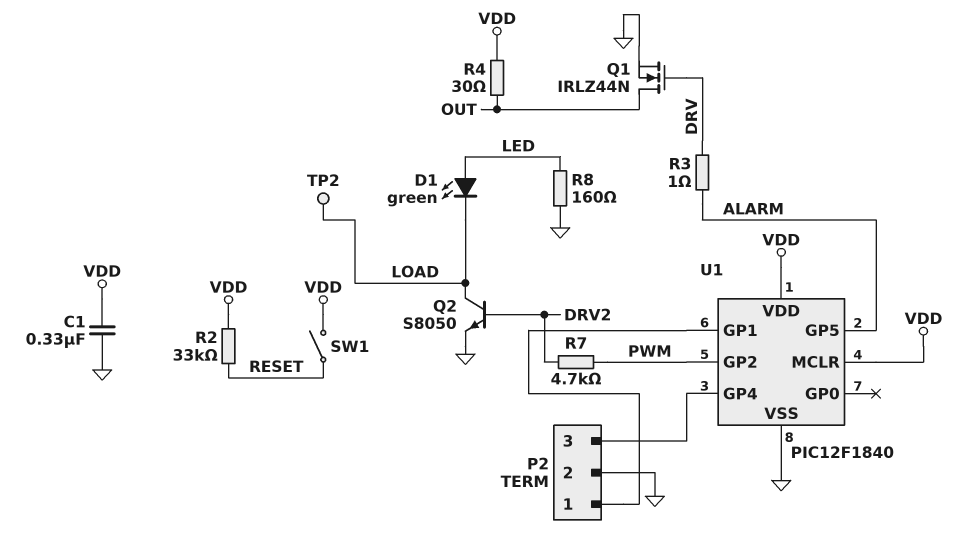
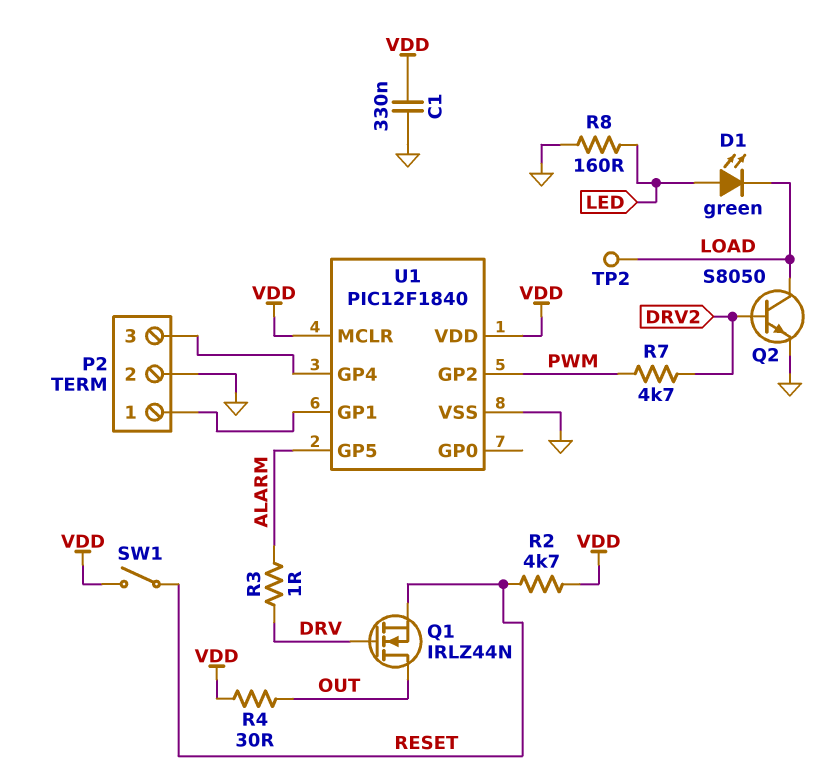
Q1: NMOS IRLZ44N (G DRV, D OUT, S GND) -> NMOS IRLZ44N (G DRV, D OUT, S RESET)
R2: 33k (RESET, VDD) -> 4.7k (RESET, VDD)

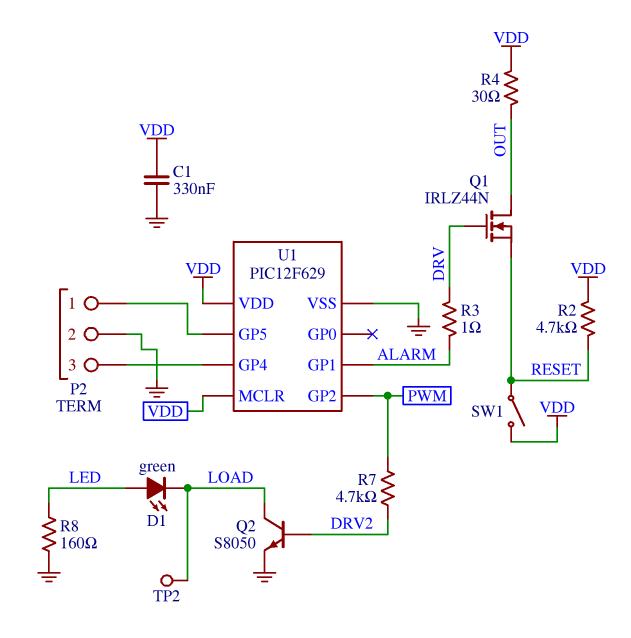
U1: PIC12F1840 -> PIC12F629
U1 pin GP1: P2/1 -> ALARM
U1 pin GP5: ALARM -> P2/1

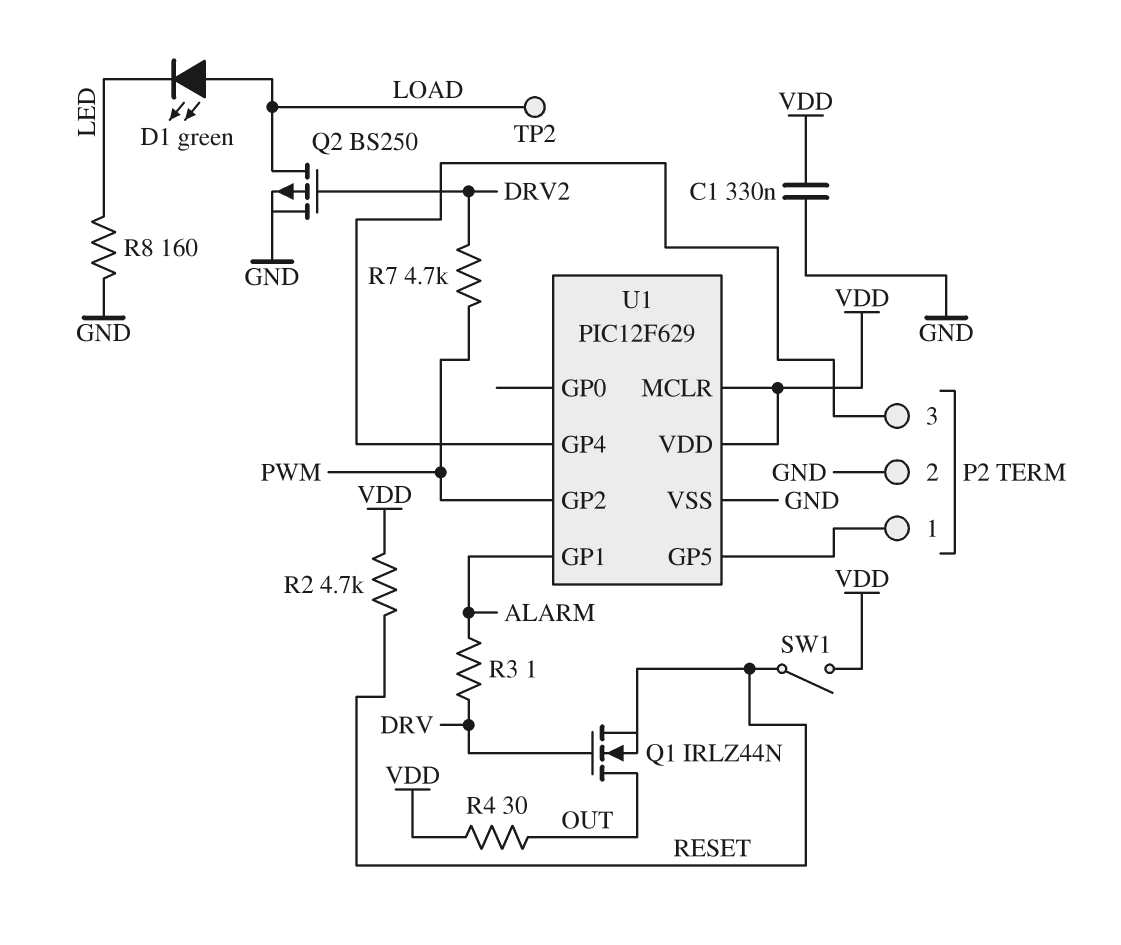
D1: LED green (A LED, K LOAD) -> LED green (A LOAD, K LED)
Q2: NPN S8050 (B DRV2, C LOAD, E GND) -> PMOS BS250 (G DRV2, D LOAD, S GND)

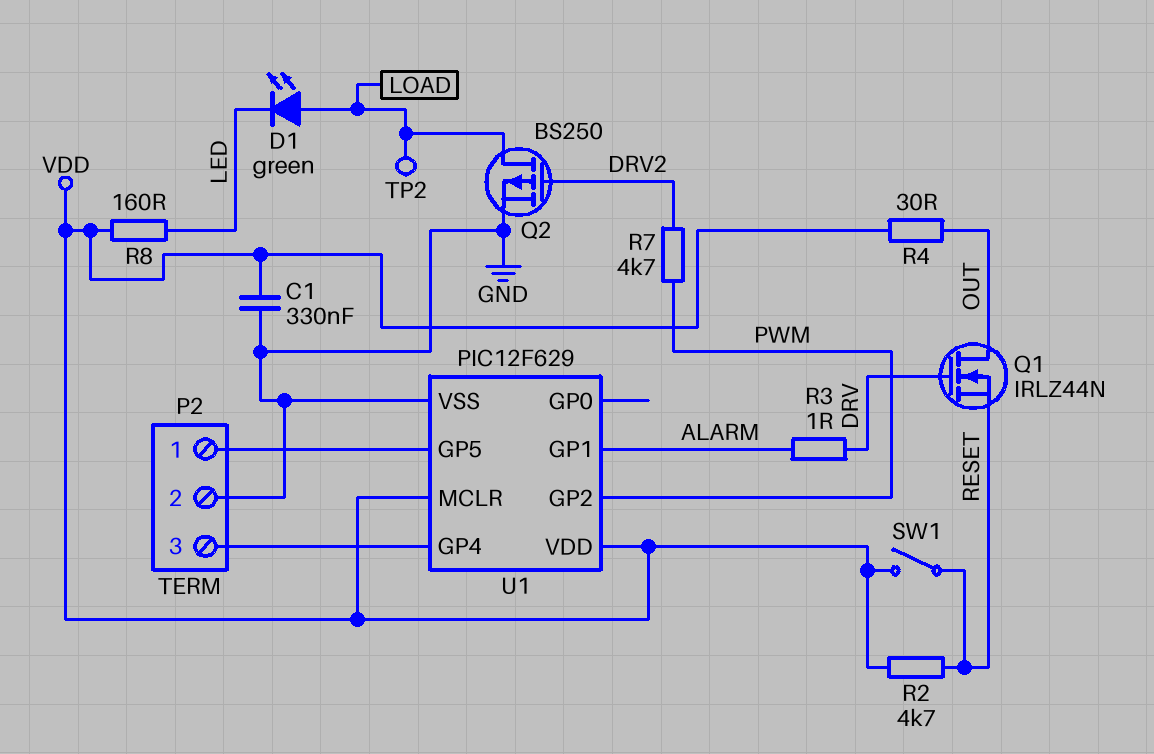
R8: 160 (GND, LED) -> 160 (LED, VDD)

